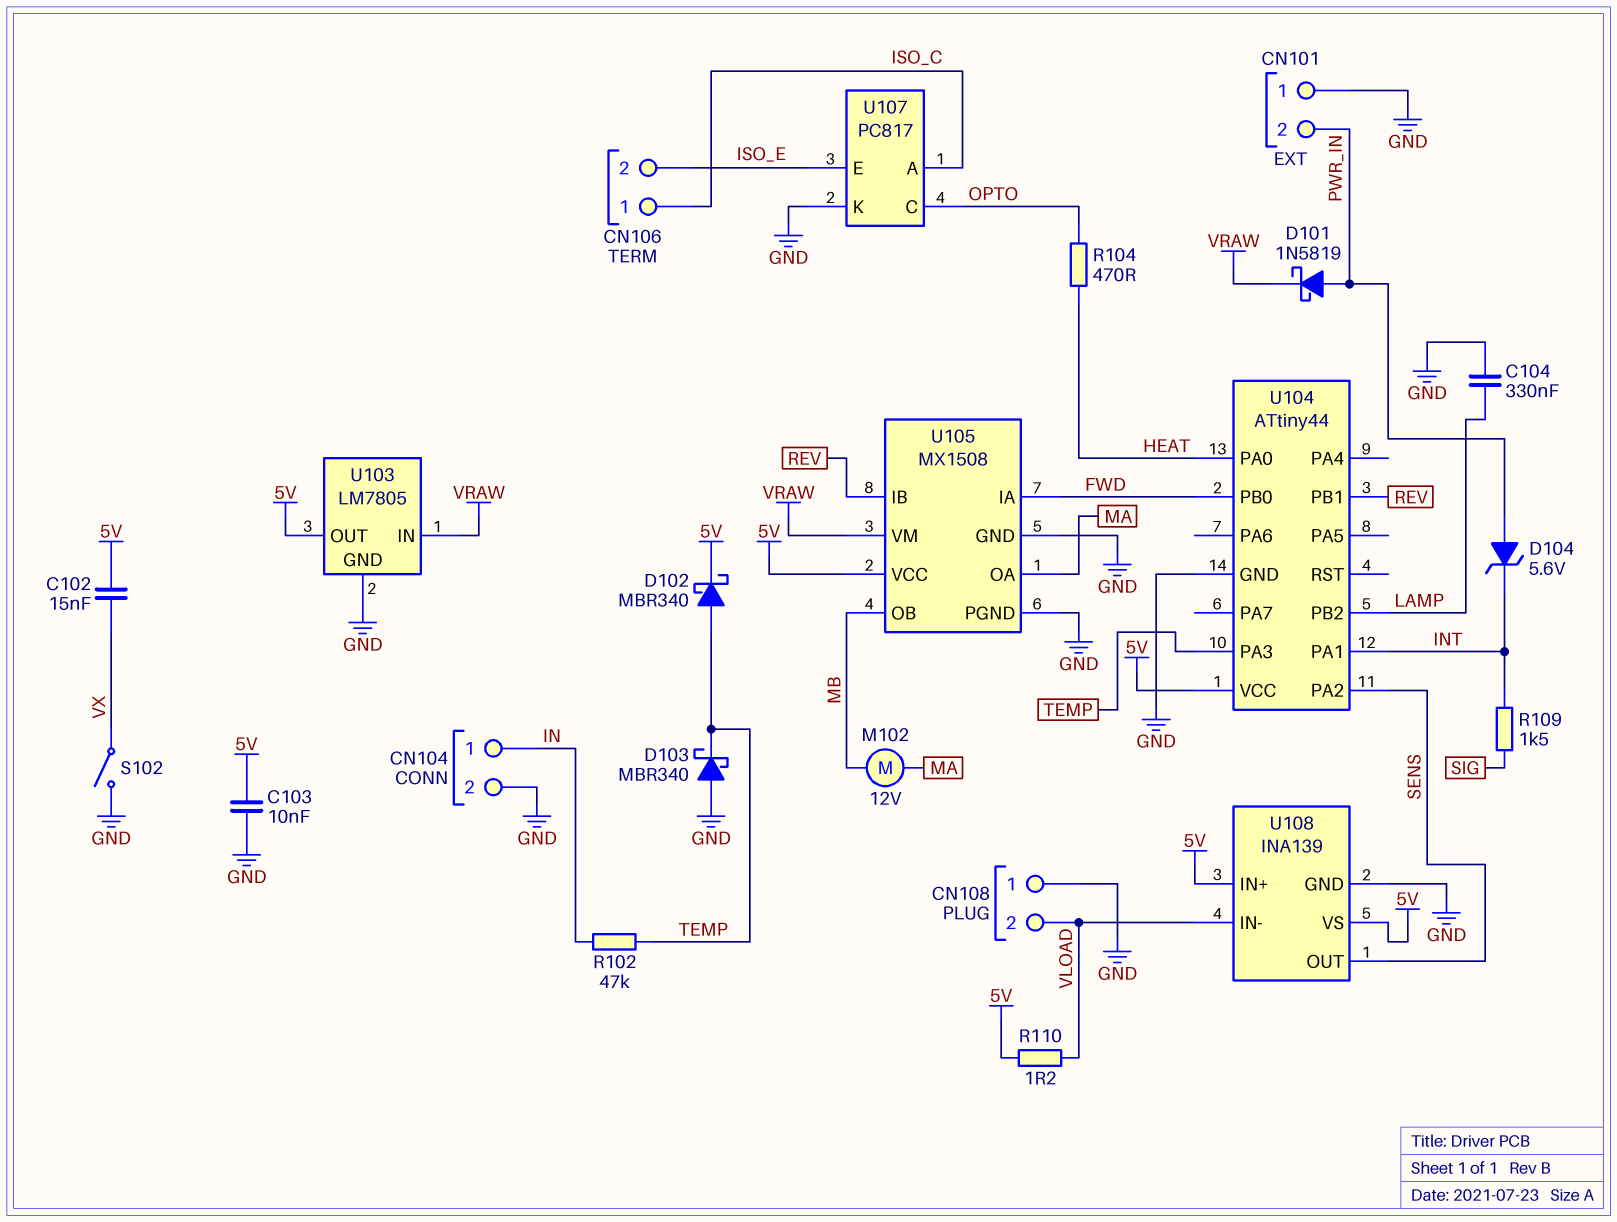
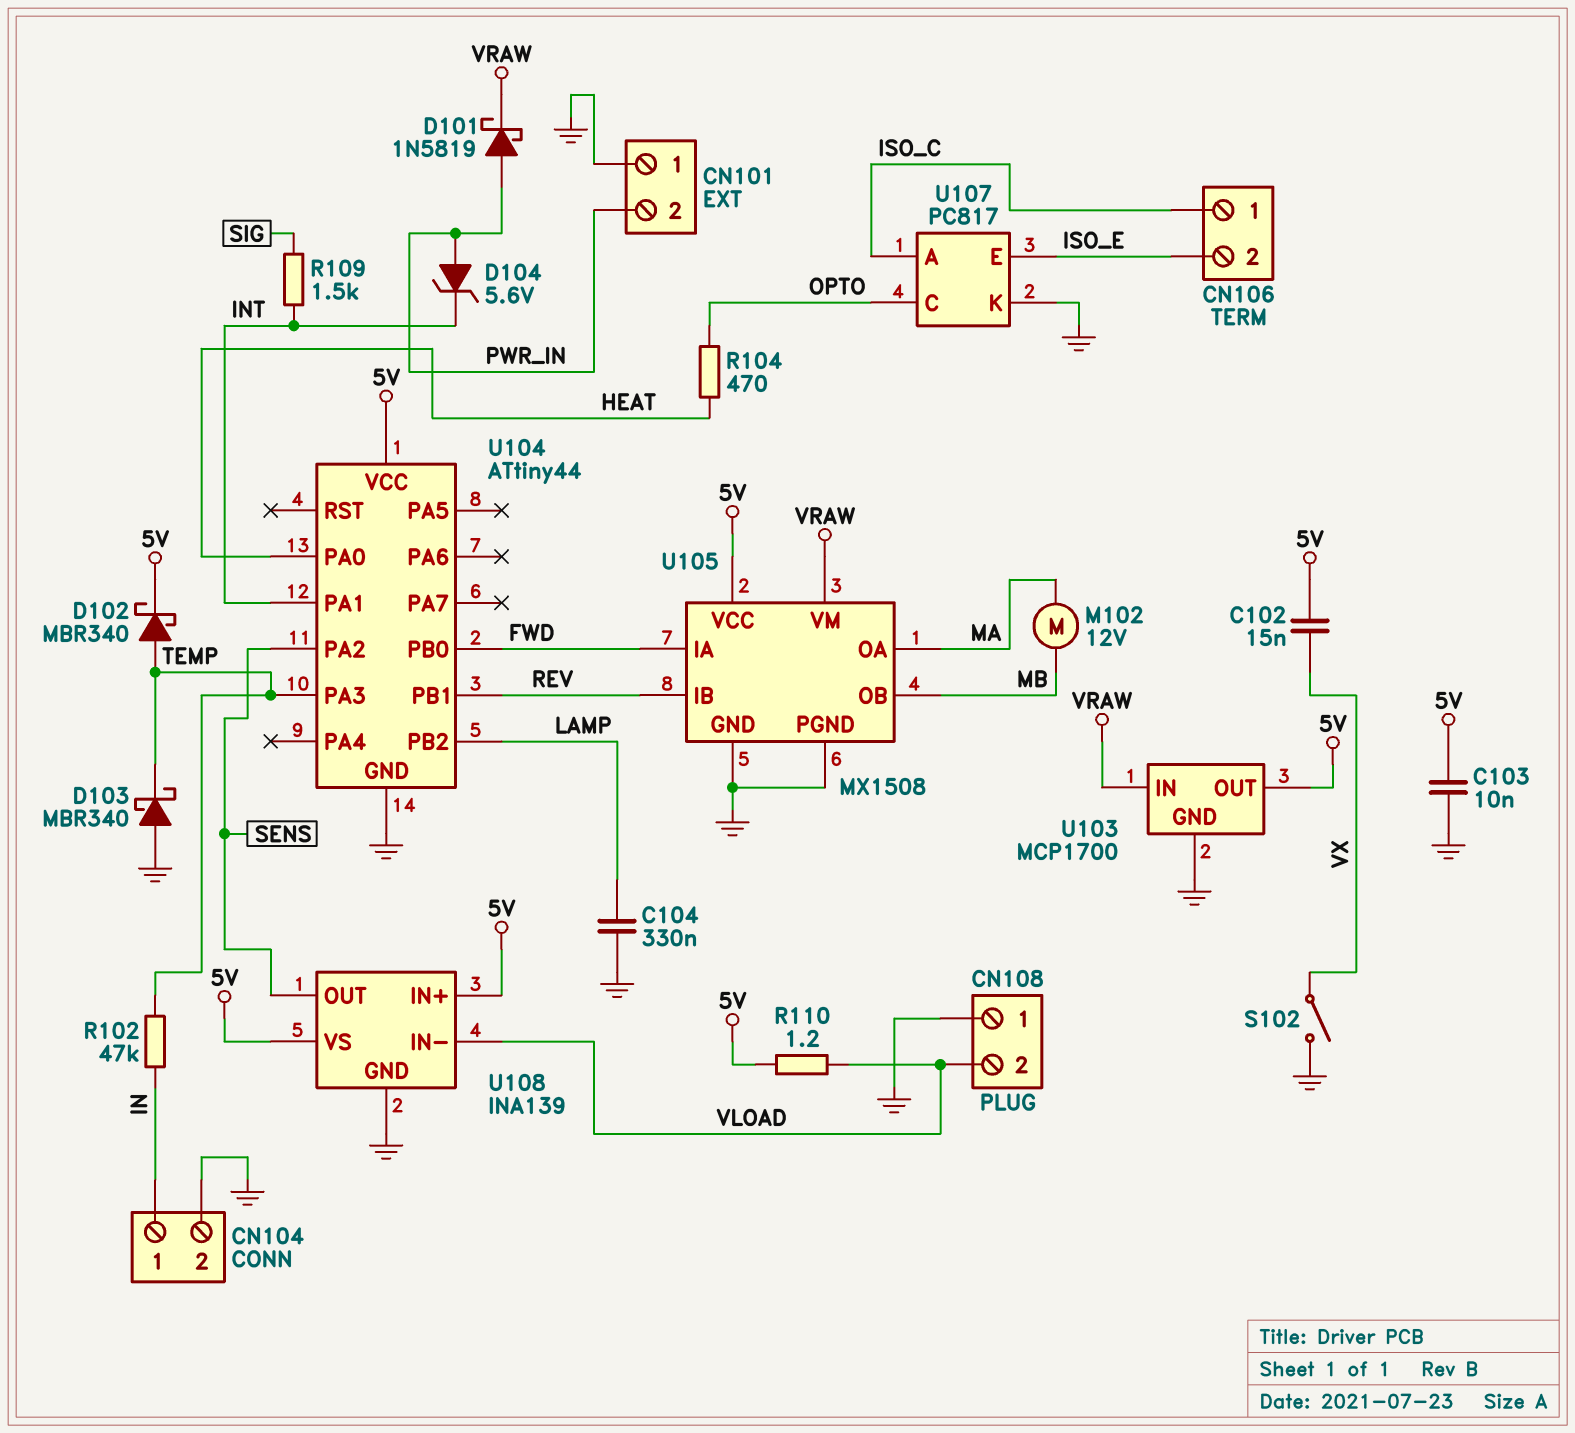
U103: LM7805 -> MCP1700

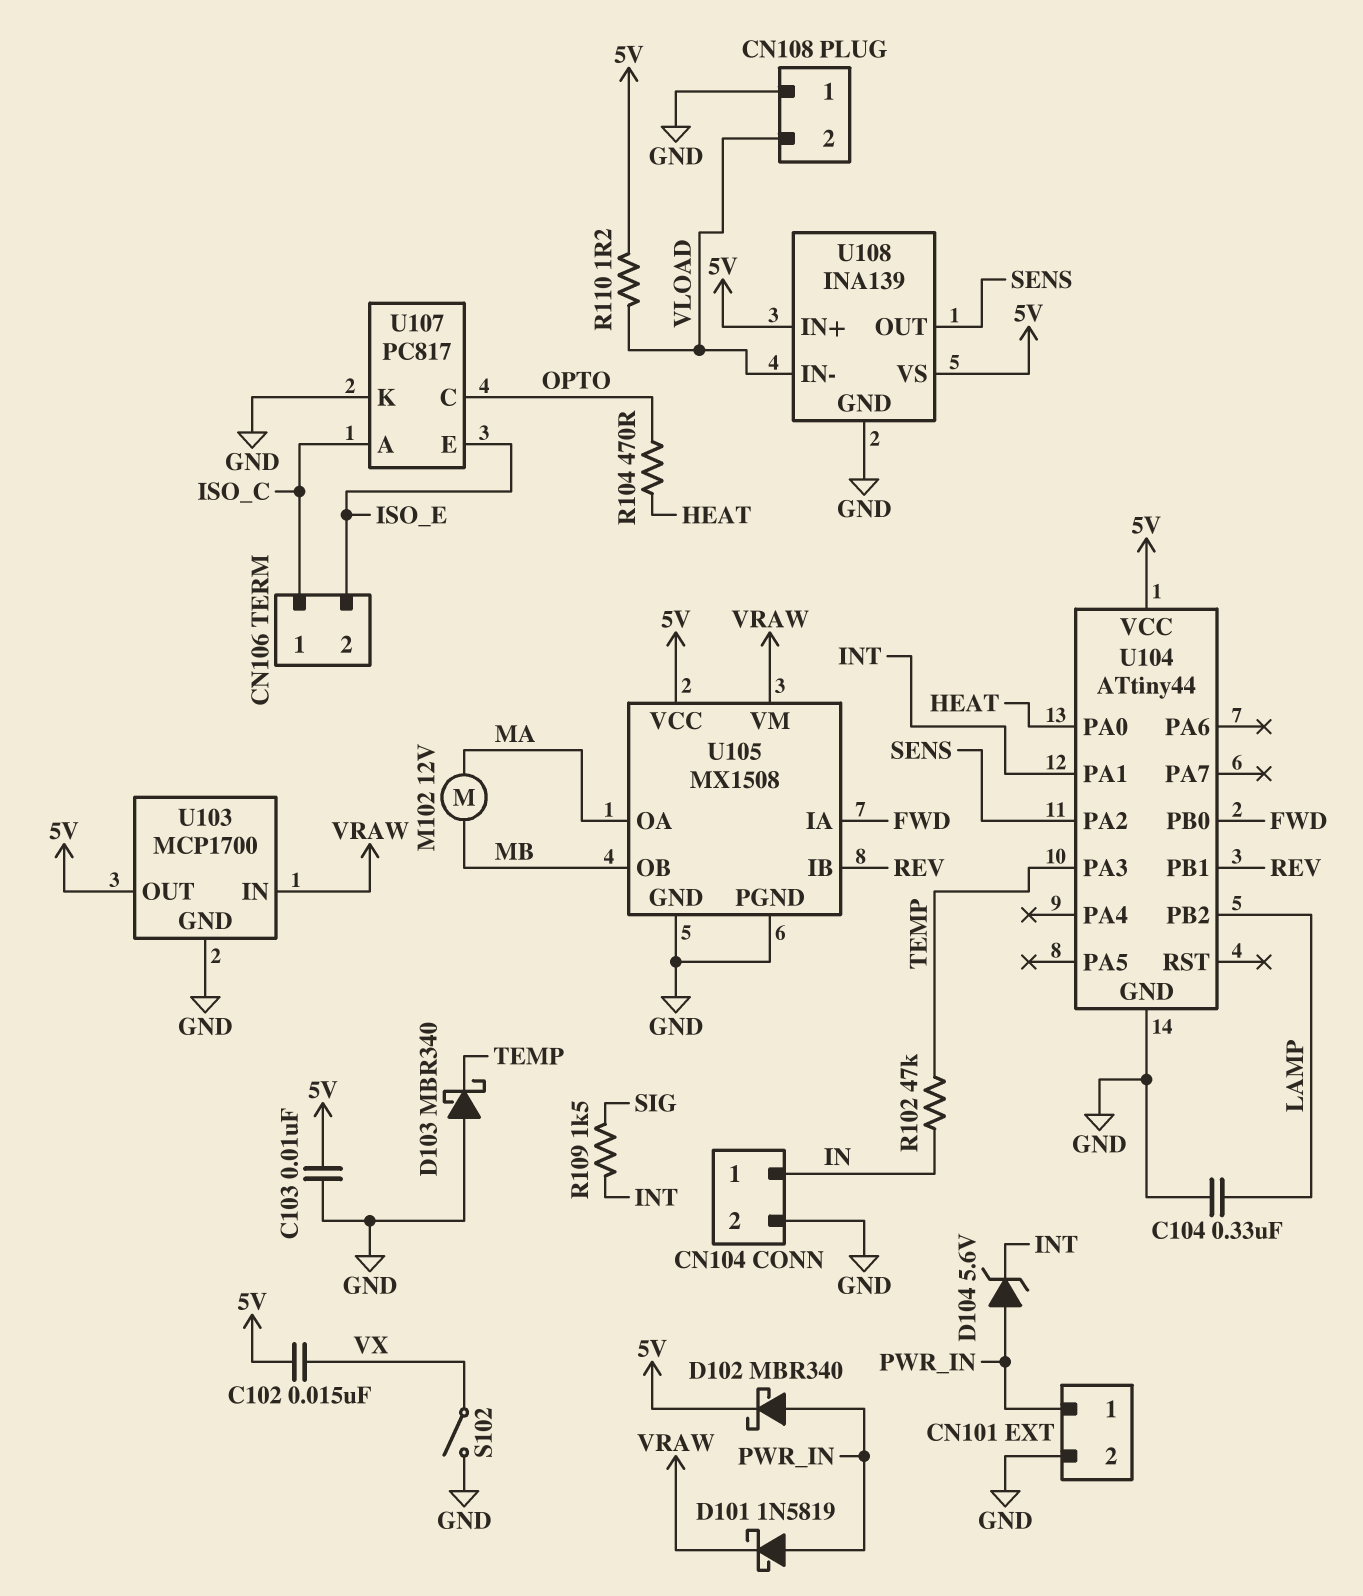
CN101 pin 1: GND -> PWR_IN
CN101 pin 2: PWR_IN -> GND
D102: schottky MBR340 (A TEMP, K 5V) -> schottky MBR340 (A PWR_IN, K 5V)

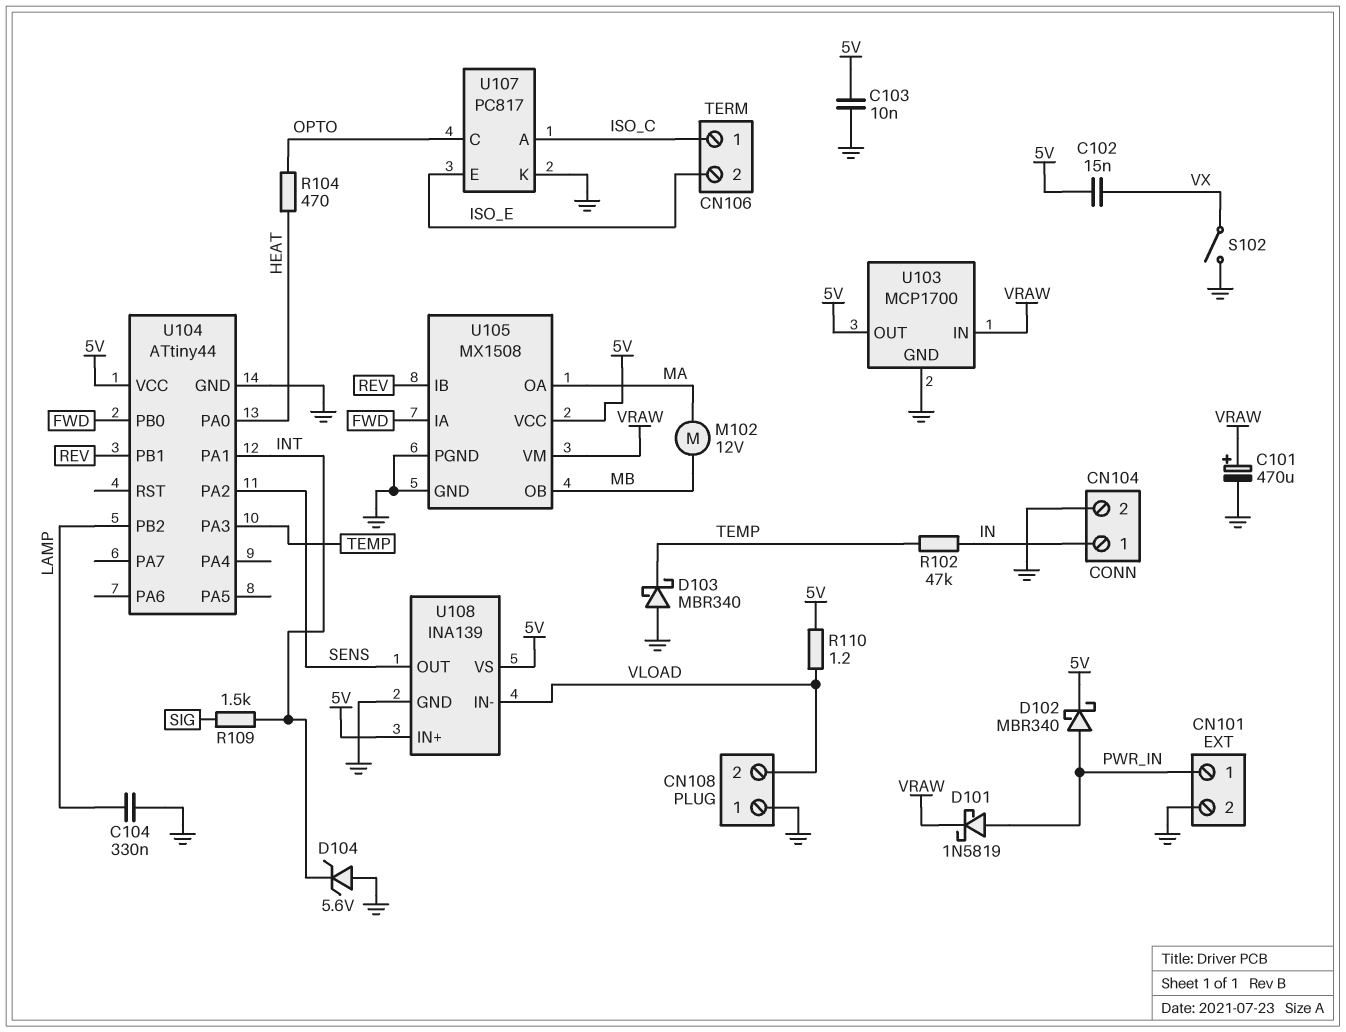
C101: none -> 470uF (plus VRAW, minus GND)
D104: zener 5.6V (A PWR_IN, K INT) -> zener 5.6V (A GND, K INT)

